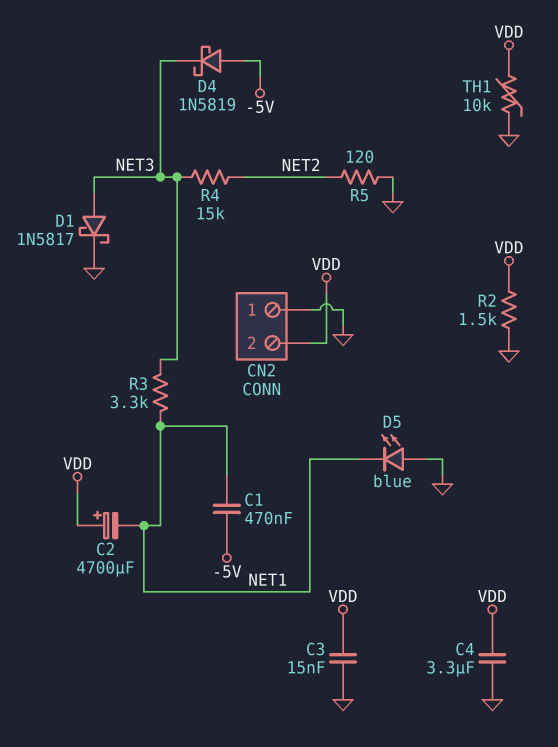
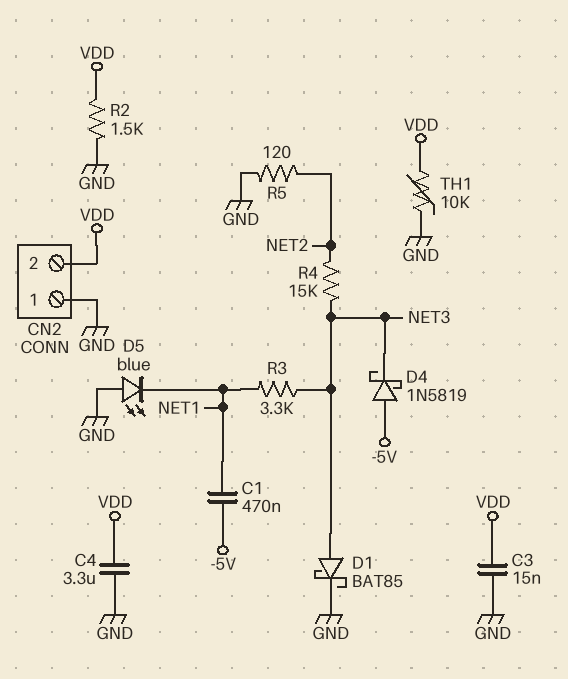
C2: 4700uF (plus VDD, minus NET1) -> none
D1: schottky 1N5817 (A NET3, K GND) -> schottky BAT85 (A NET3, K GND)

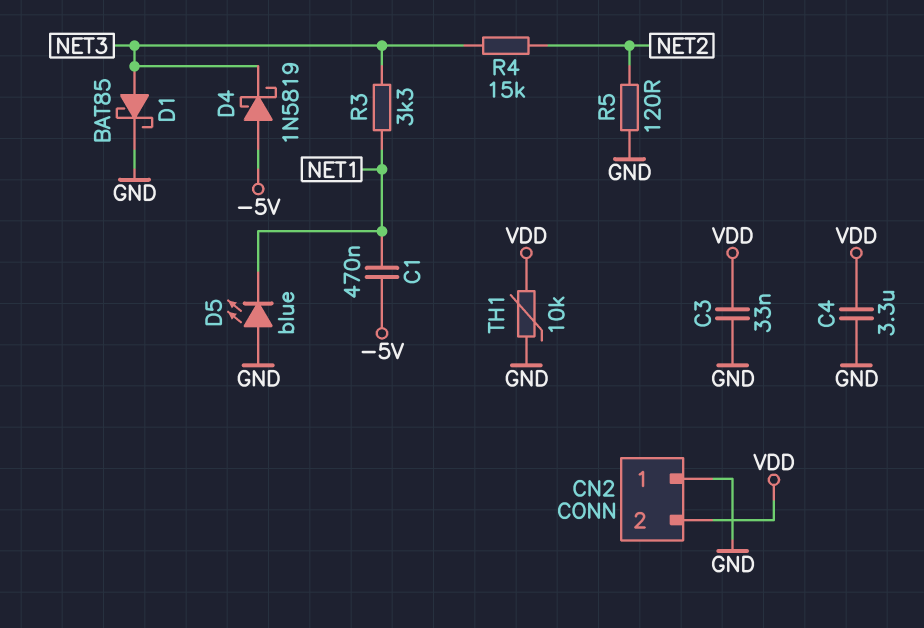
C3: 15nF (GND, VDD) -> 33nF (GND, VDD)
R2: 1.5k (GND, VDD) -> none

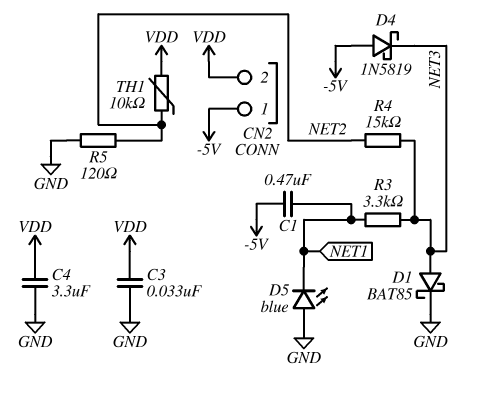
CN2 pin 1: GND -> -5V
TH1: 10k (GND, VDD) -> 10k (NET2, VDD)

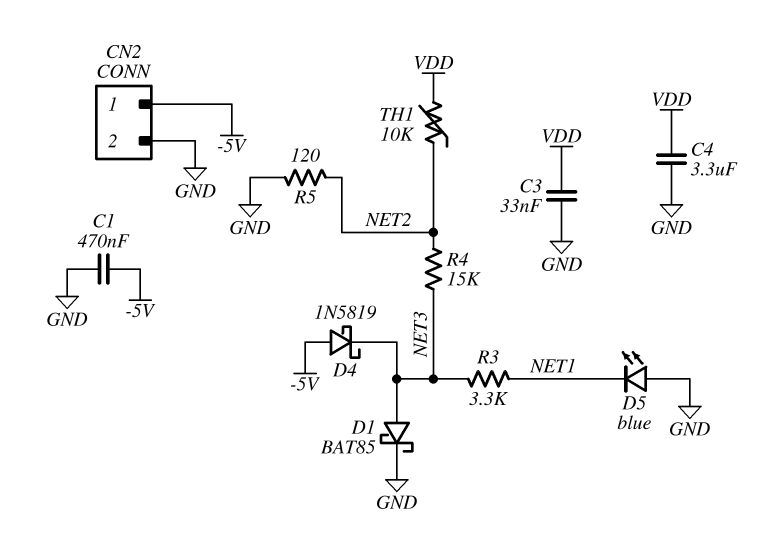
C1: 470nF (-5V, NET1) -> 470nF (-5V, GND)
CN2 pin 2: VDD -> GND

